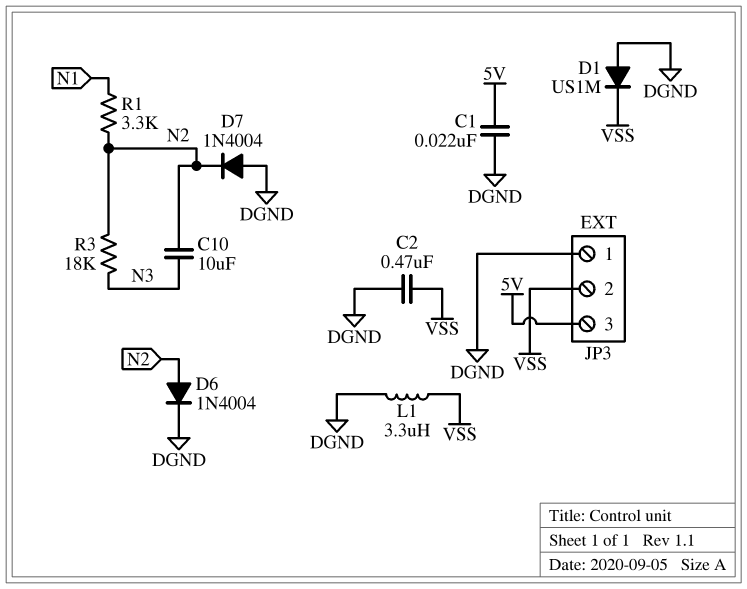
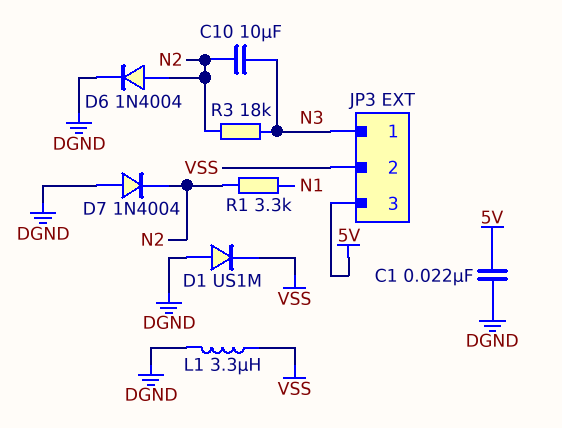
C2: 470nF (DGND, VSS) -> none
JP3 pin 1: DGND -> N3

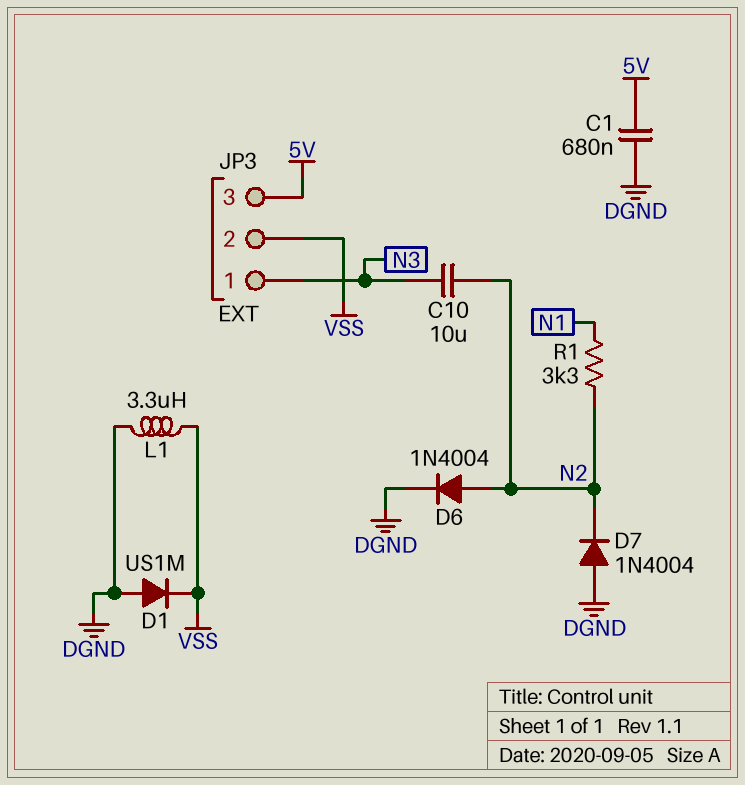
C1: 22nF (5V, DGND) -> 680nF (5V, DGND)
R3: 18k (N2, N3) -> none

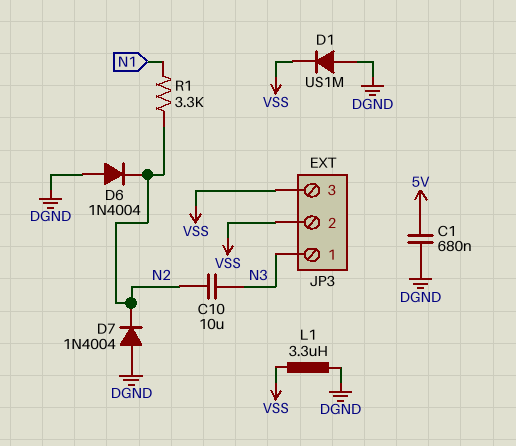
D6: diode 1N4004 (A N2, K DGND) -> diode 1N4004 (A DGND, K N2)
JP3 pin 3: 5V -> VSS

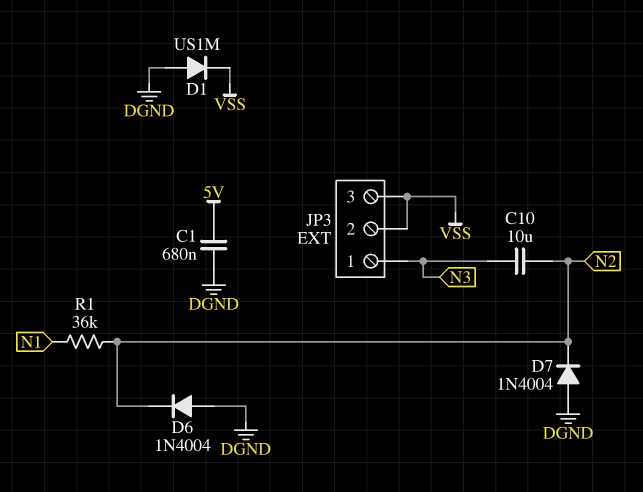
L1: 3.3uH (DGND, VSS) -> none
R1: 3.3k (N1, N2) -> 36k (N1, N2)

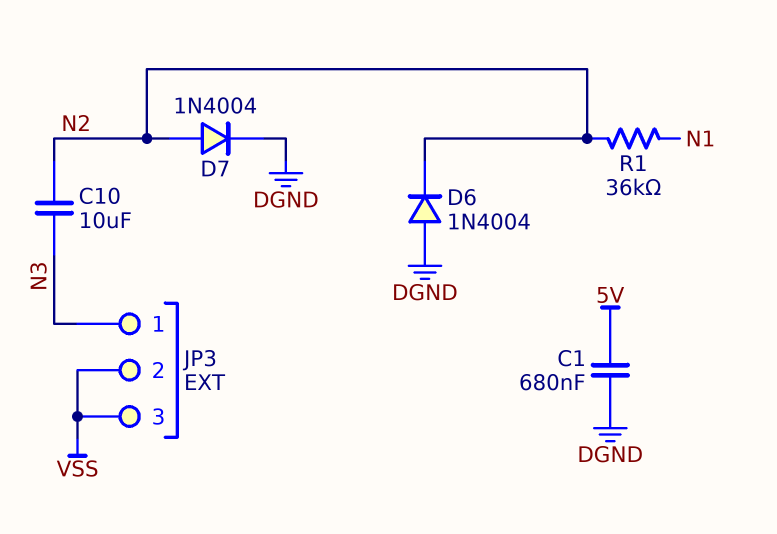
D1: diode US1M (A DGND, K VSS) -> none
D7: diode 1N4004 (A DGND, K N2) -> diode 1N4004 (A N2, K DGND)

